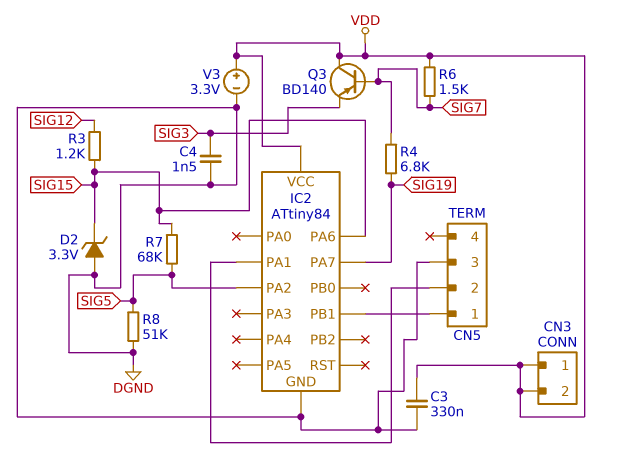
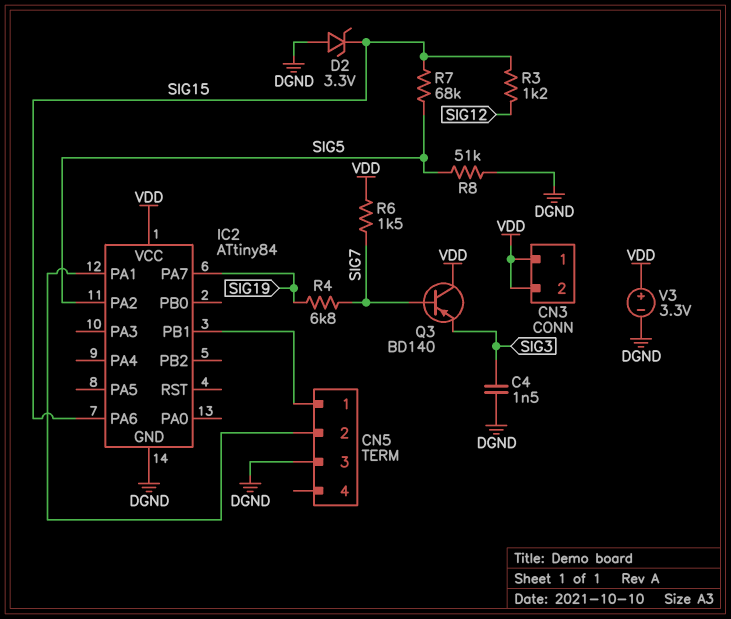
C3: 330nF (DGND, VDD) -> none

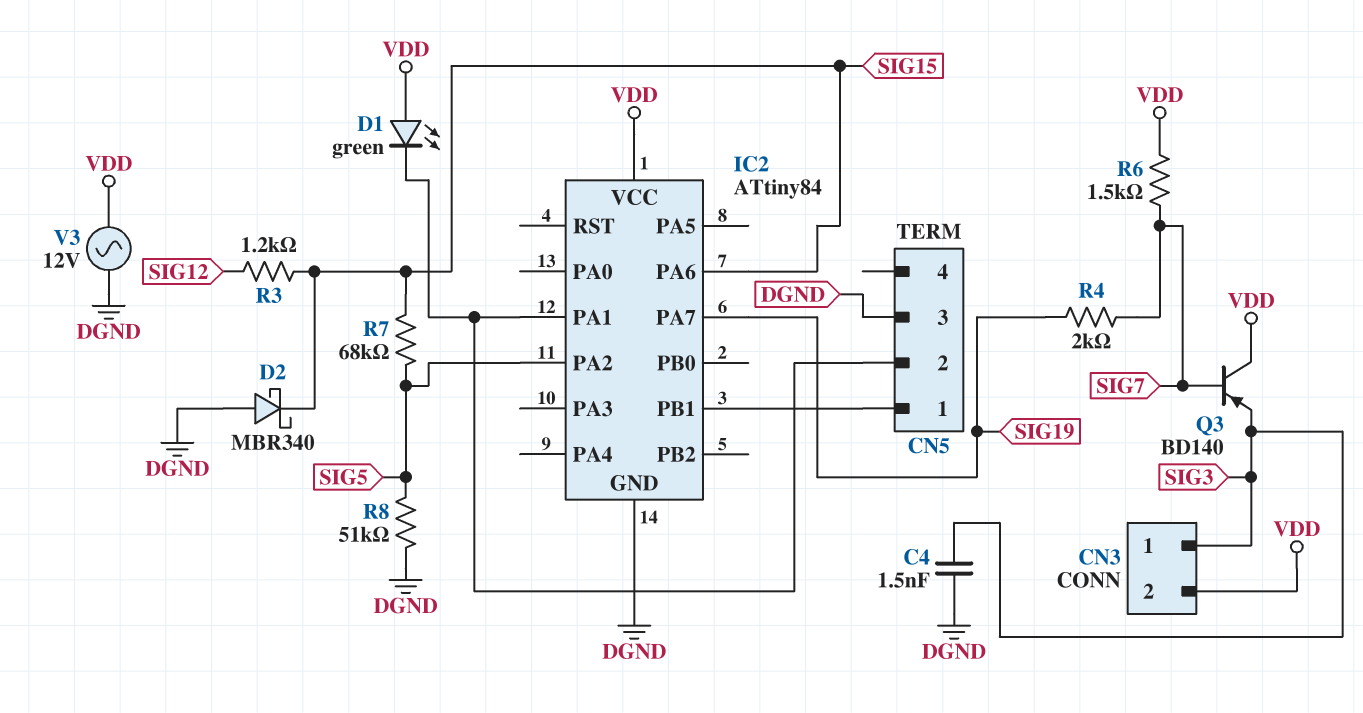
CN3 pin 1: VDD -> SIG3
D1: none -> LED green (A VDD, K CN5/2)
D2: zener 3.3V (A DGND, K SIG15) -> schottky MBR340 (A DGND, K SIG15)
R4: 6.8k (SIG7, SIG19) -> 2k (SIG7, SIG19)
V3: 3.3V (plus VDD, minus DGND) -> AC 12V (DGND, VDD)

